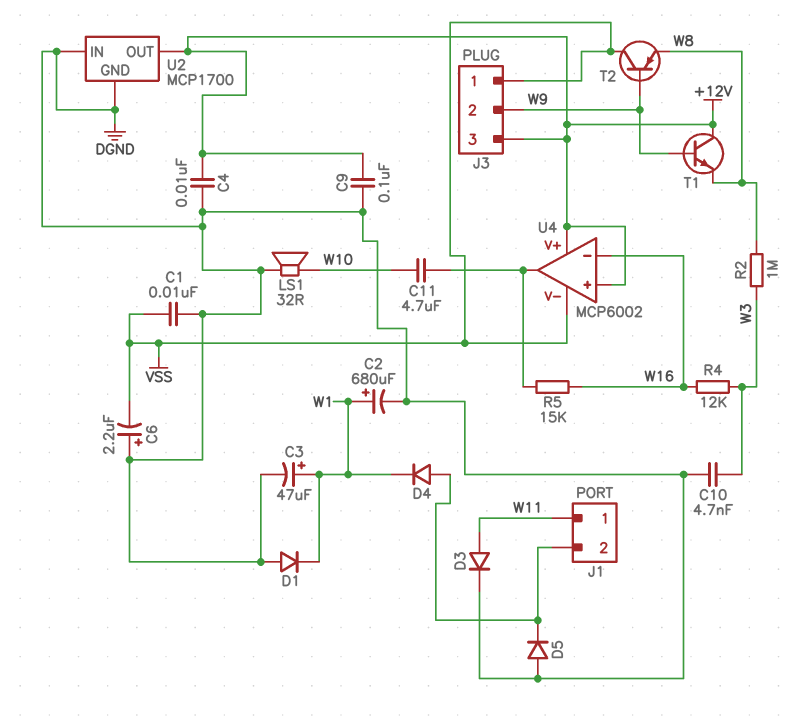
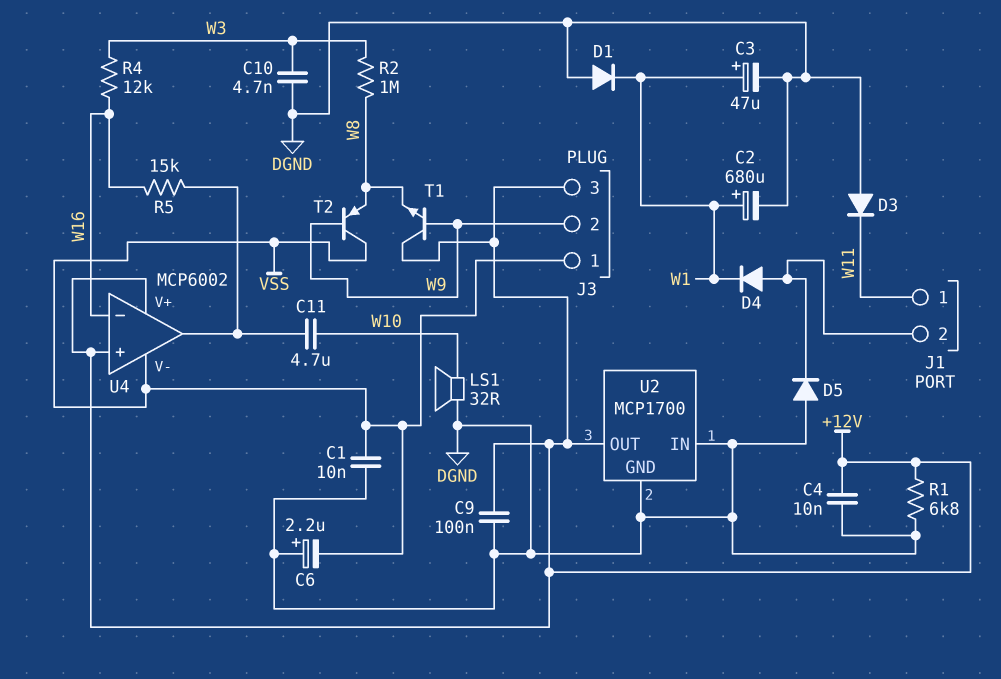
D3: diode (A W11, K DGND) -> diode (A DGND, K W11)
R1: none -> 6.8k (+12V, DGND)

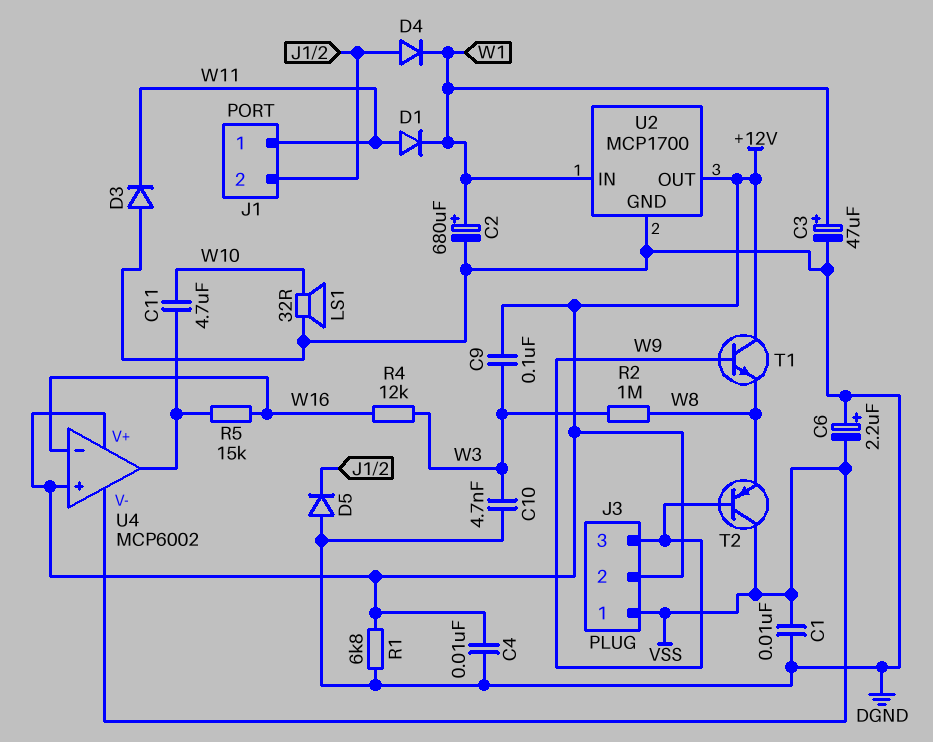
C9: 100nF (+12V, DGND) -> 100nF (+12V, W3)
D1: diode (A DGND, K W1) -> diode (A W11, K W1)
J3 pin 2: W9 -> +12V
J3 pin 3: +12V -> W9
U2 pin IN: DGND -> W1

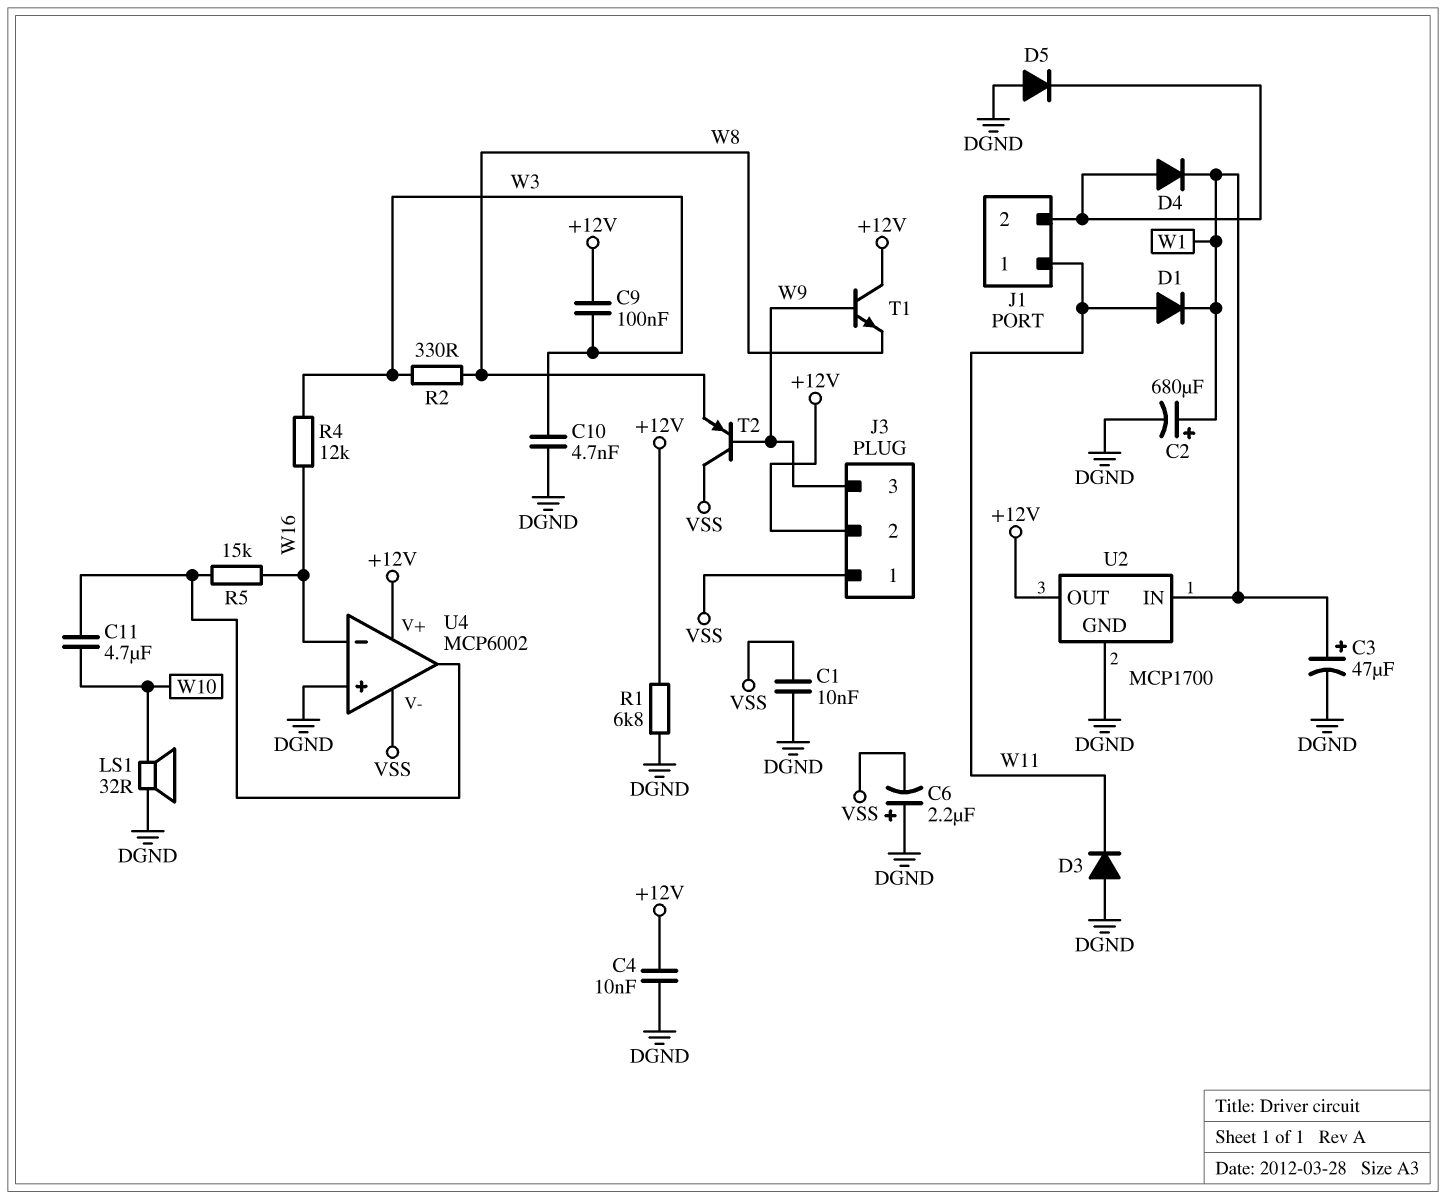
R2: 1M (W3, W8) -> 330 (W3, W8)
U4 pin in+: +12V -> DGND

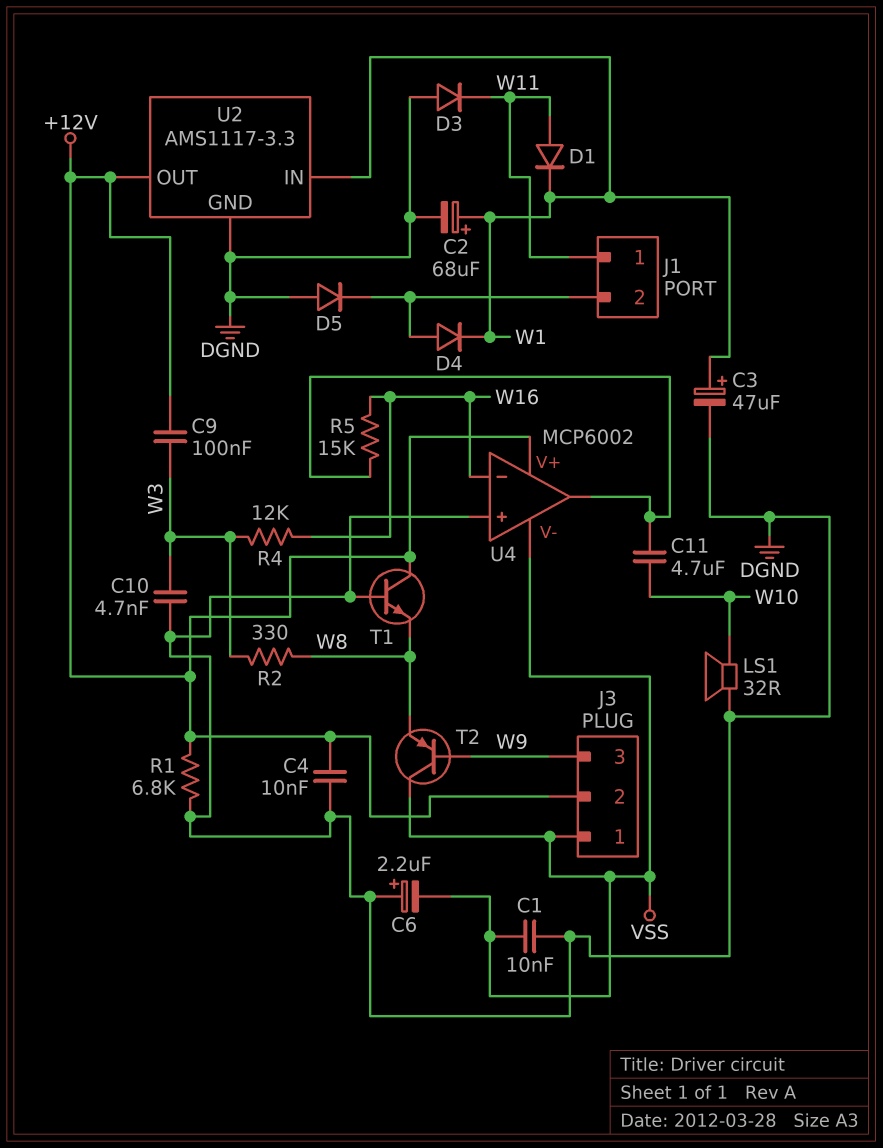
C2: 680uF (plus W1, minus DGND) -> 68uF (plus W1, minus DGND)
T1: NPN (B W9, C +12V, E W8) -> NPN (B DGND, C +12V, E W8)
U2: MCP1700 -> AMS1117-3.3

